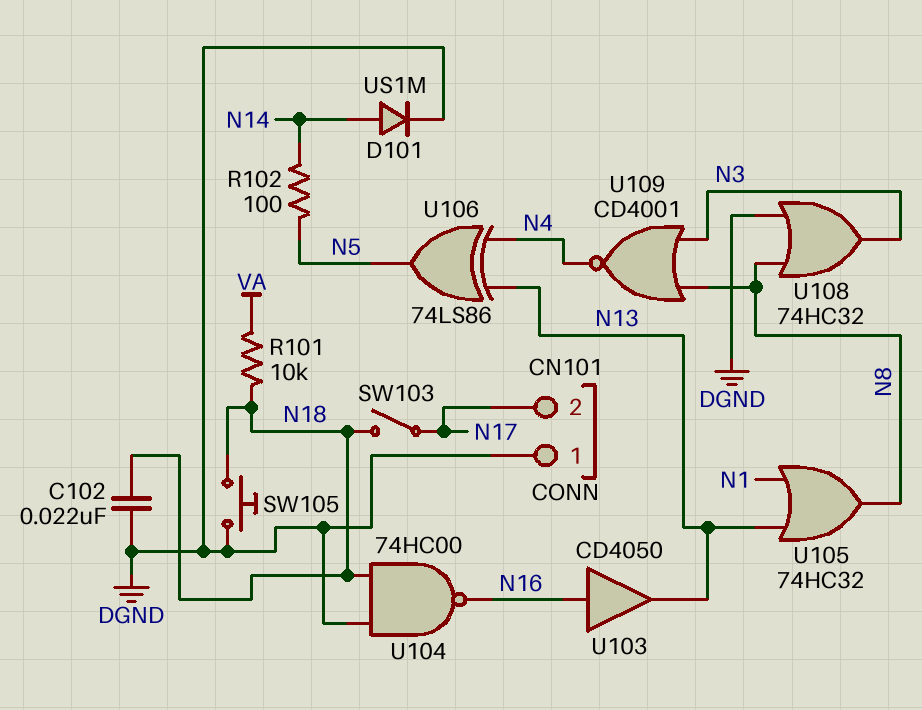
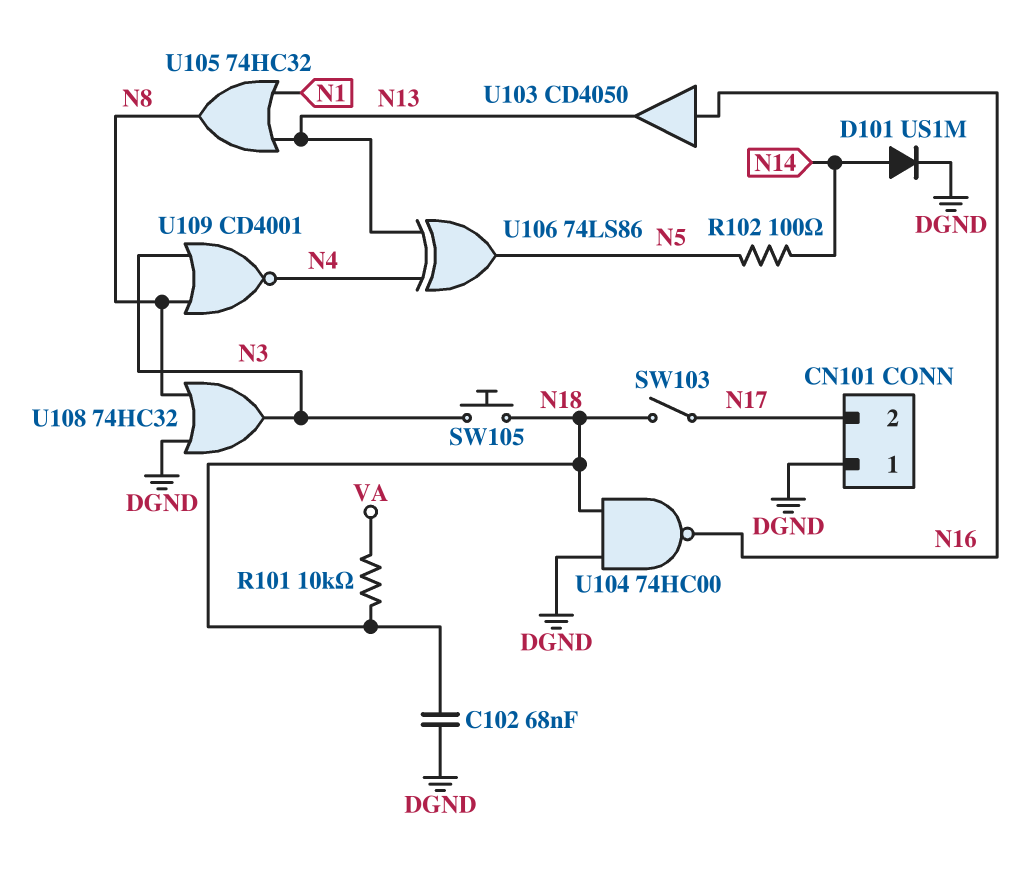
C102: 22nF (DGND, N18) -> 68nF (DGND, N18)
SW105: button (DGND, N18) -> button (N3, N18)

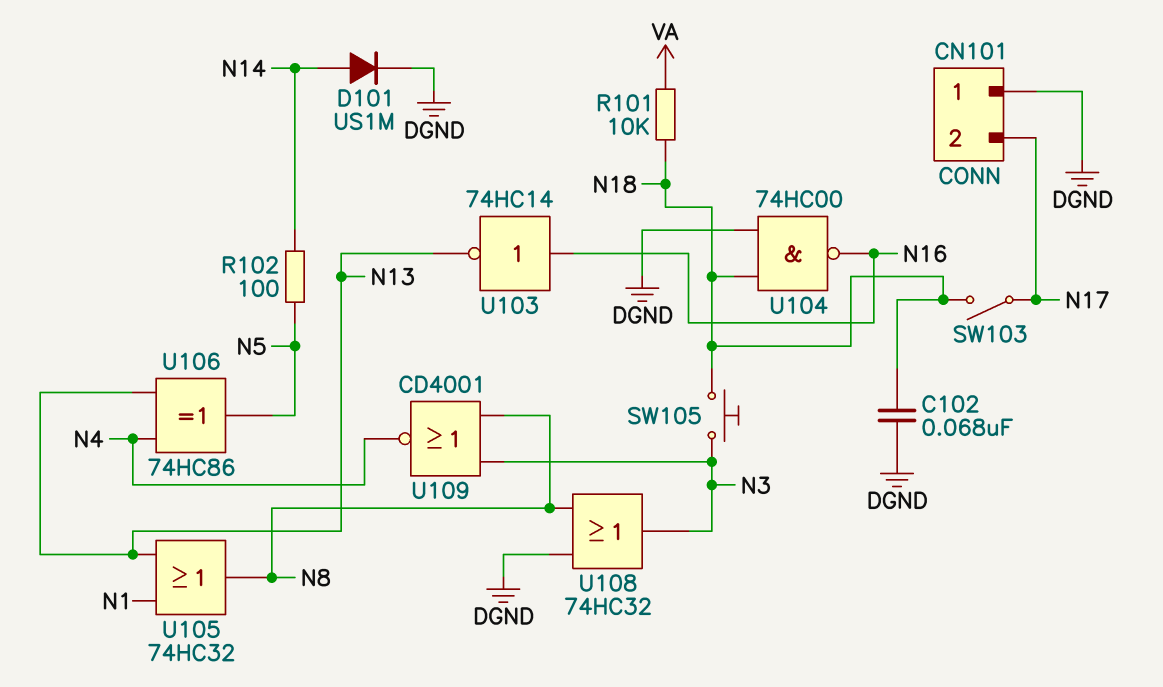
U103: buffer CD4050 (in N16, out N13) -> NOT 74HC14 (in N16, out N13)
U106: XOR 74LS86 (in N4, in N13, out N5) -> XOR 74HC86 (in N4, in N13, out N5)

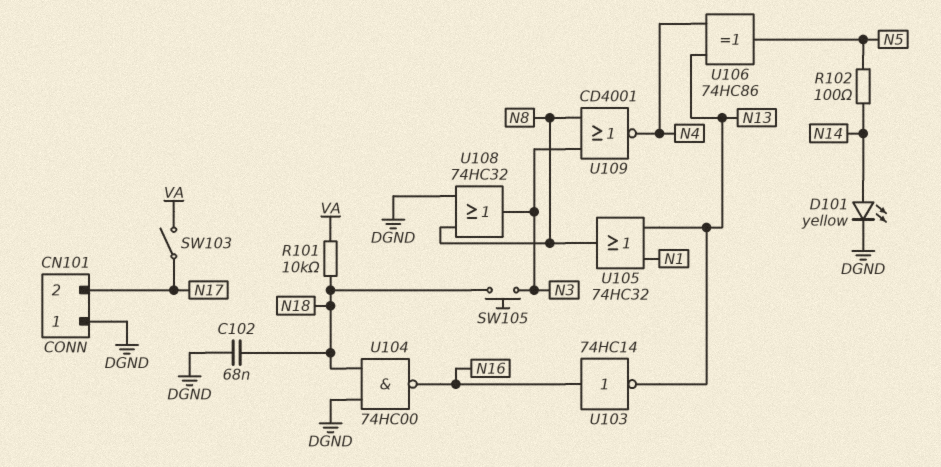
D101: diode US1M (A N14, K DGND) -> LED yellow (A N14, K DGND)
SW103: switch (N17, N18) -> switch (N17, VA)

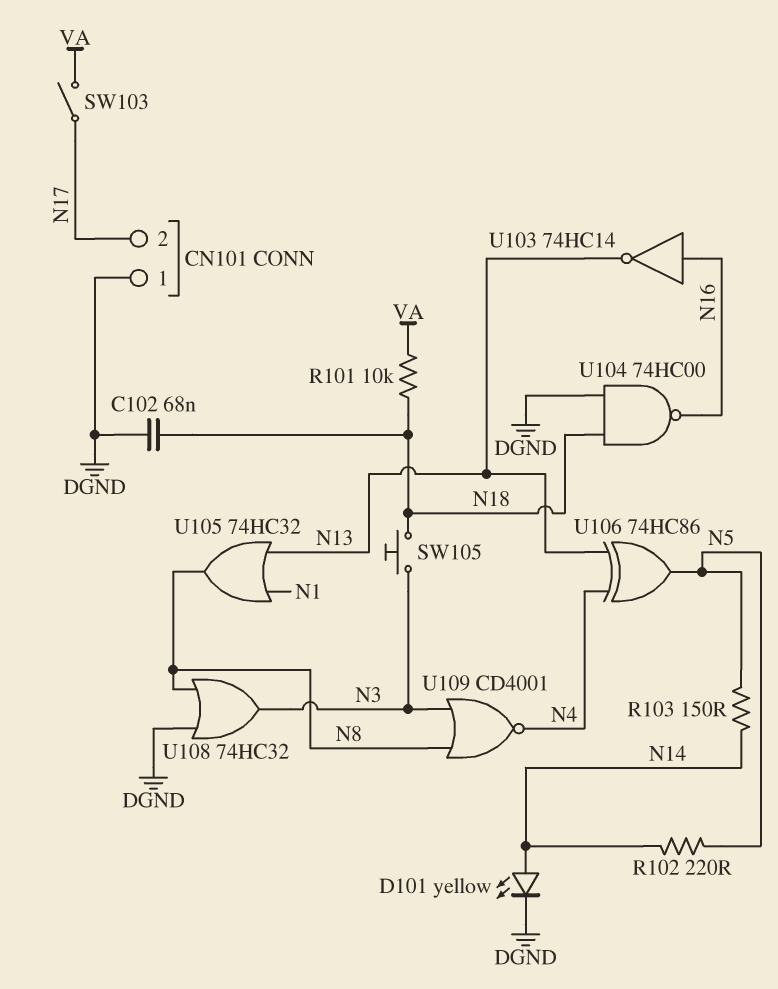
R102: 100 (N5, N14) -> 220 (N5, N14)
R103: none -> 150 (N5, N14)

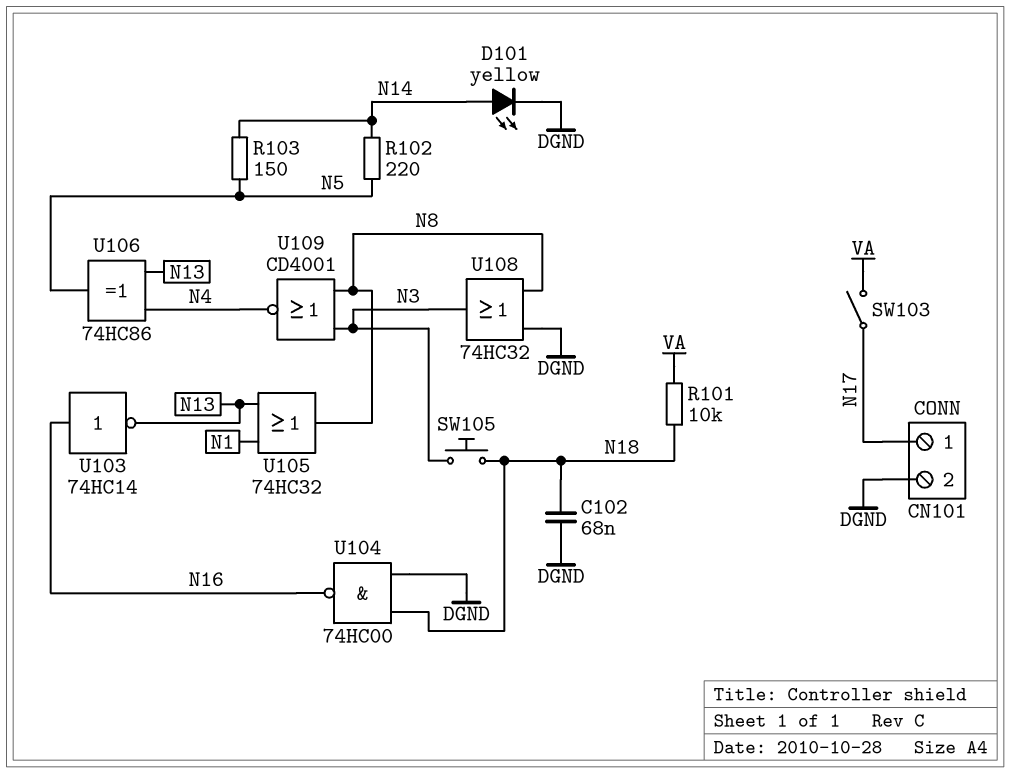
CN101 pin 1: DGND -> N17
CN101 pin 2: N17 -> DGND

